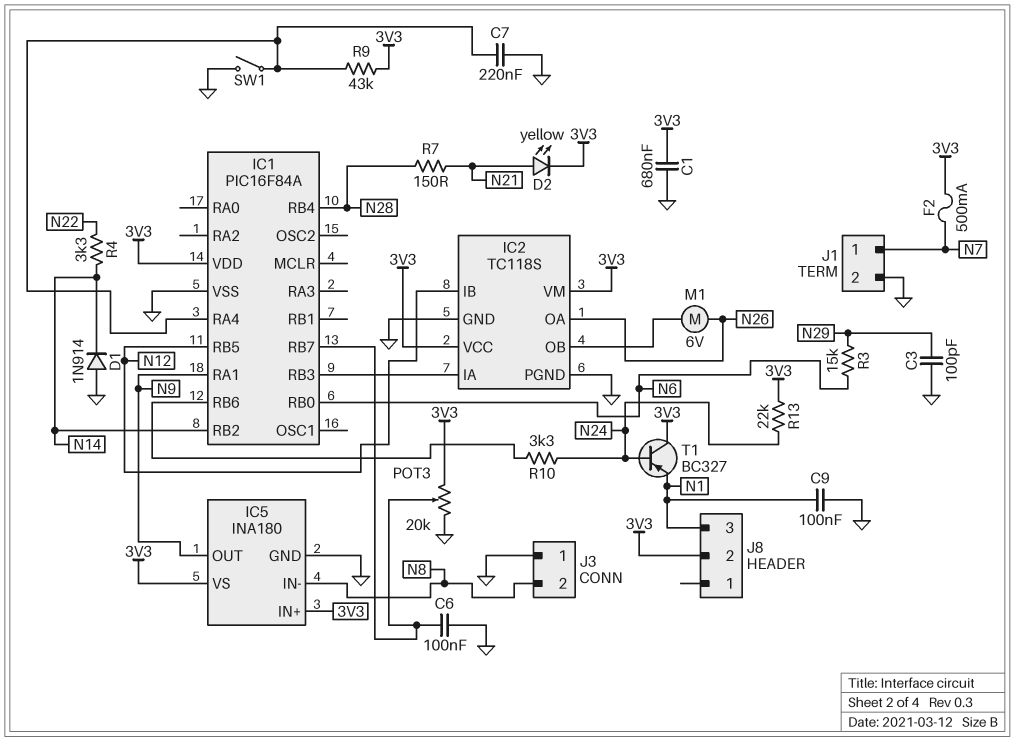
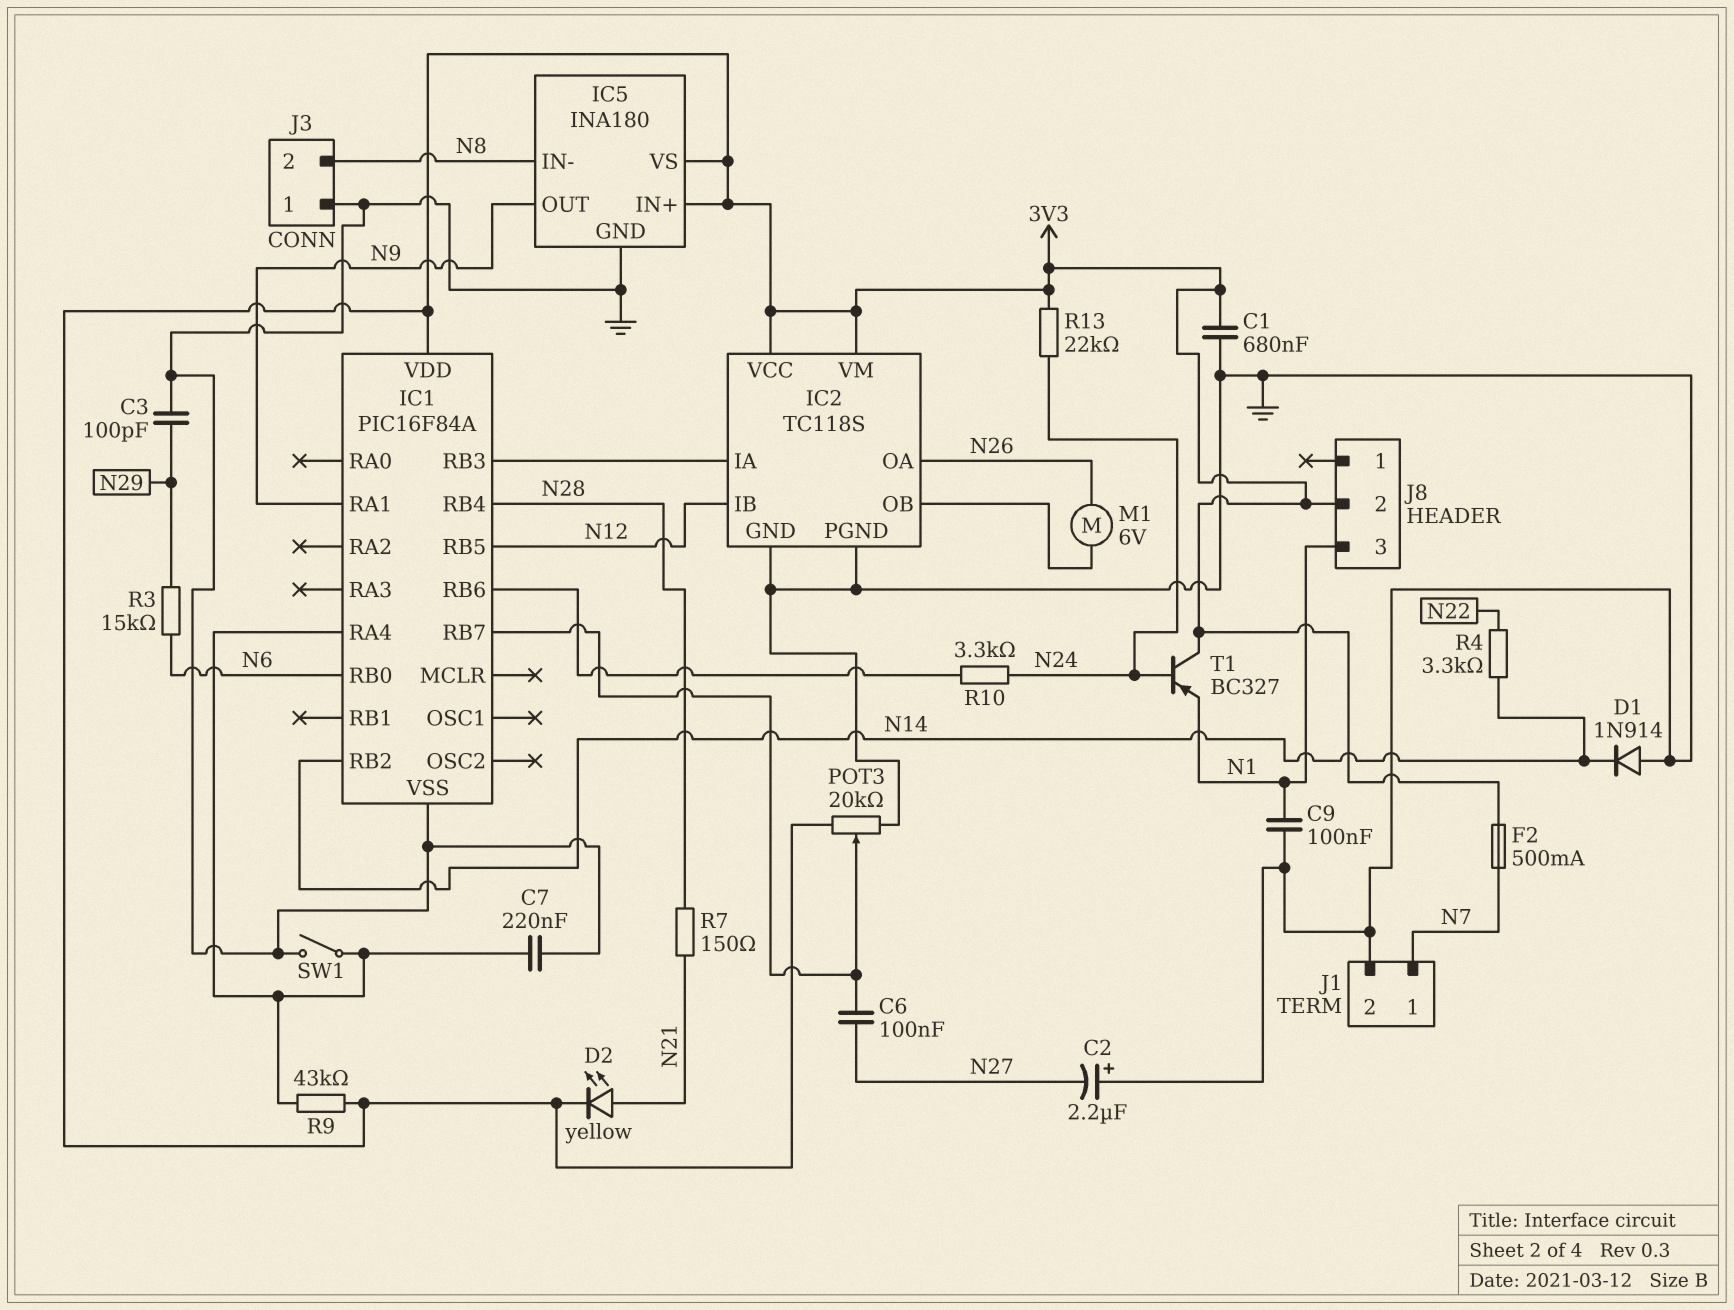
C2: none -> 2.2uF (plus GND, minus N27)
C6: 100nF (GND, IC1/RB7) -> 100nF (IC1/RB7, N27)

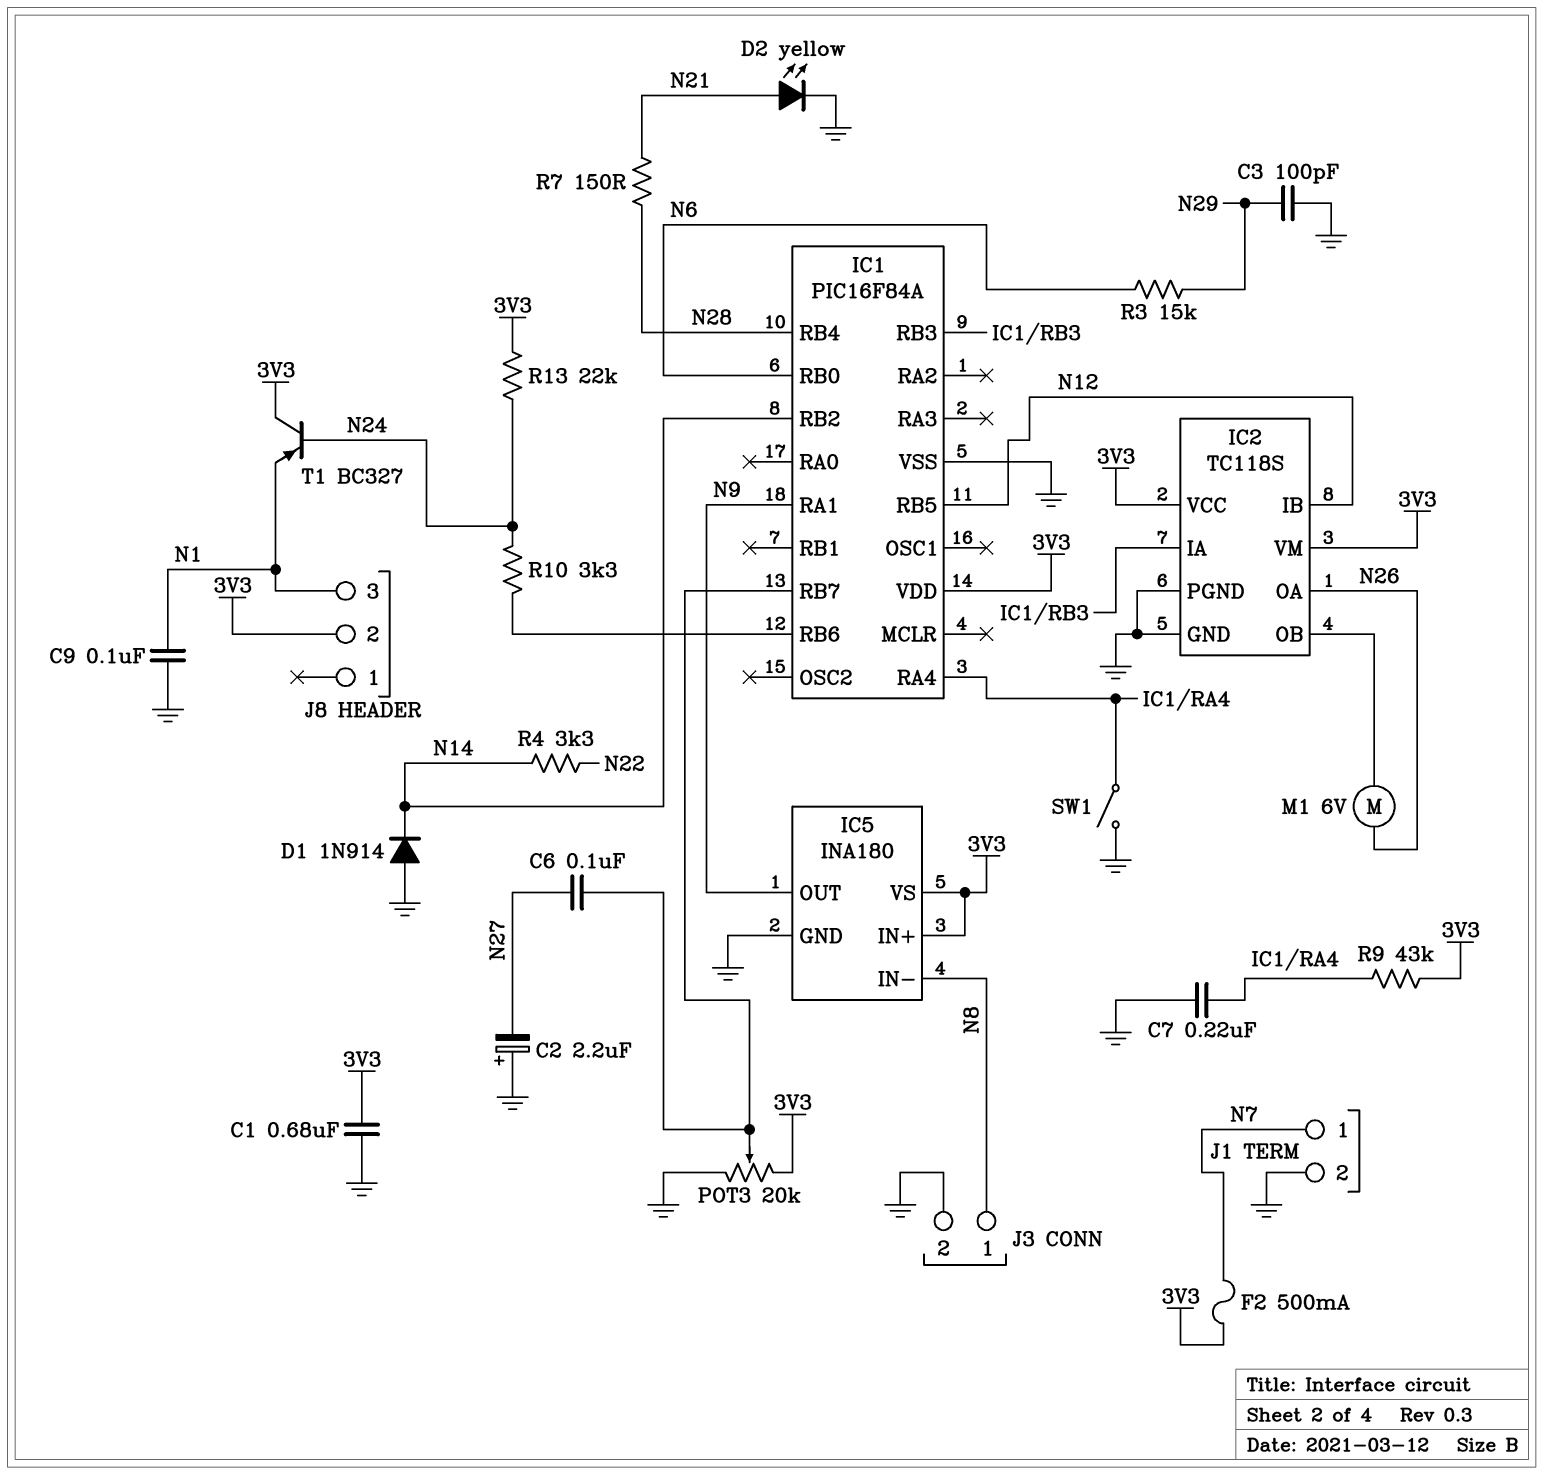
D2: LED yellow (A N21, K 3V3) -> LED yellow (A N21, K GND)
J3 pin 1: GND -> N8
J3 pin 2: N8 -> GND

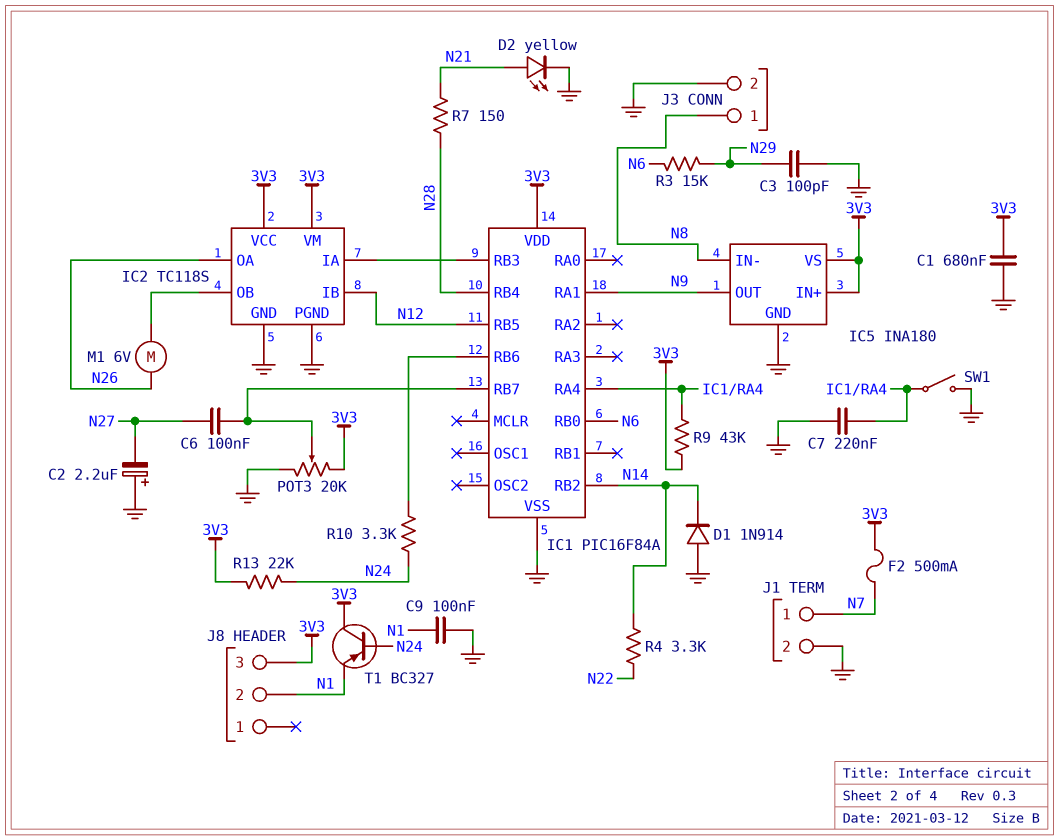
J8 pin 2: 3V3 -> N1
J8 pin 3: N1 -> 3V3

